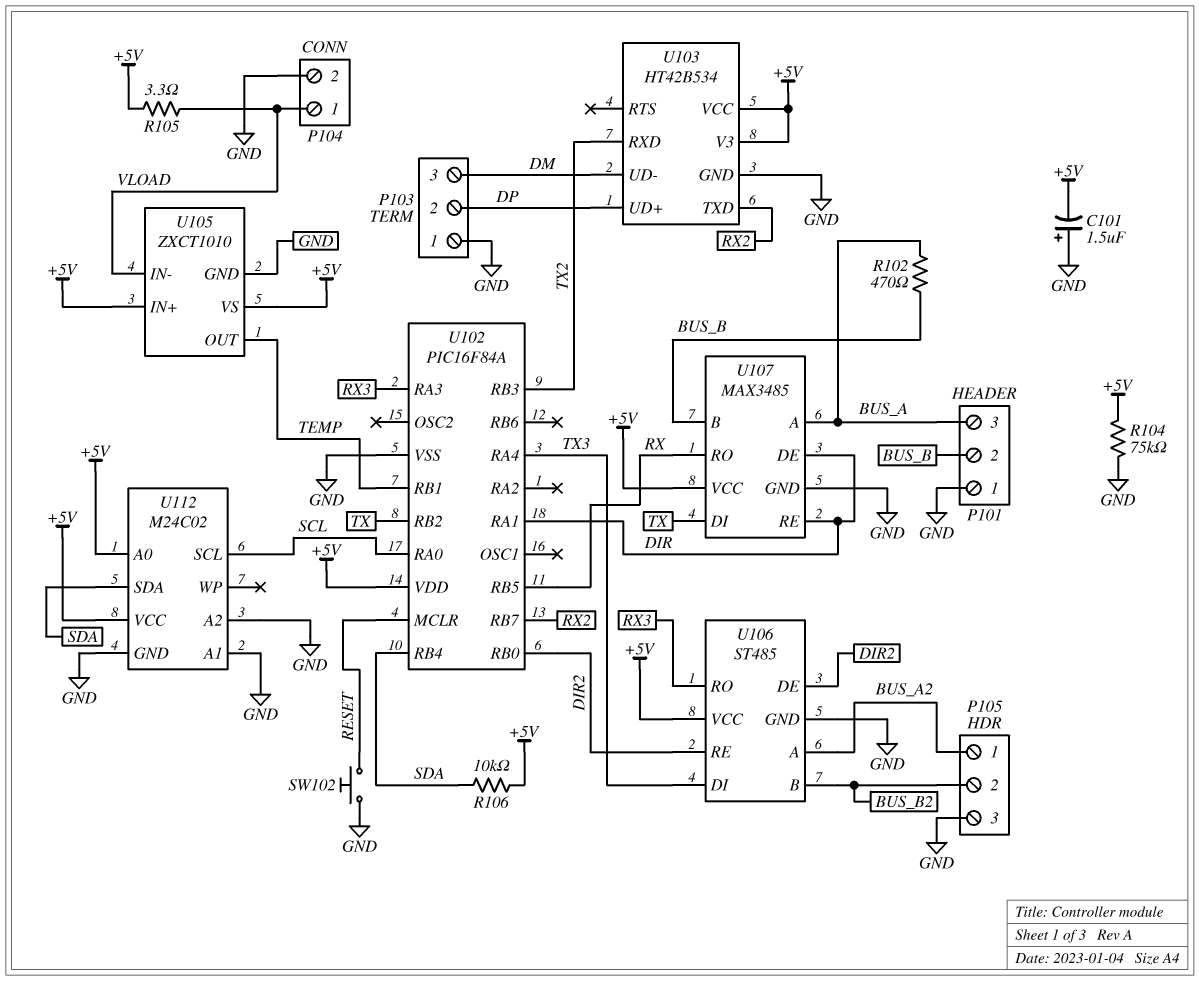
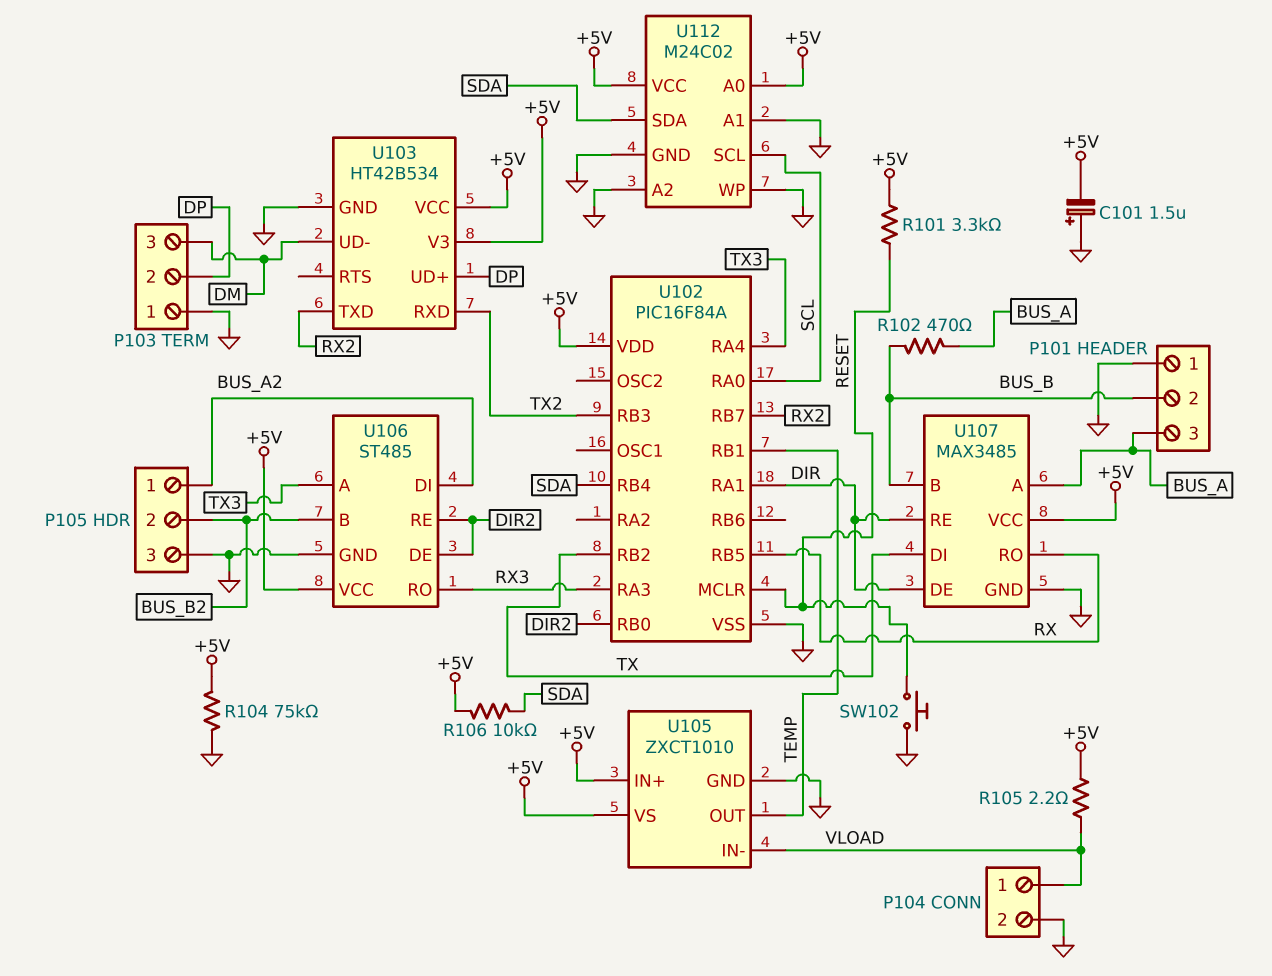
R101: none -> 3.3k (+5V, RESET)
R105: 3.3 (+5V, VLOAD) -> 2.2 (+5V, VLOAD)
U106 pin A: BUS_A2 -> TX3
U106 pin DI: TX3 -> BUS_A2
U112 pin WP: none -> GND

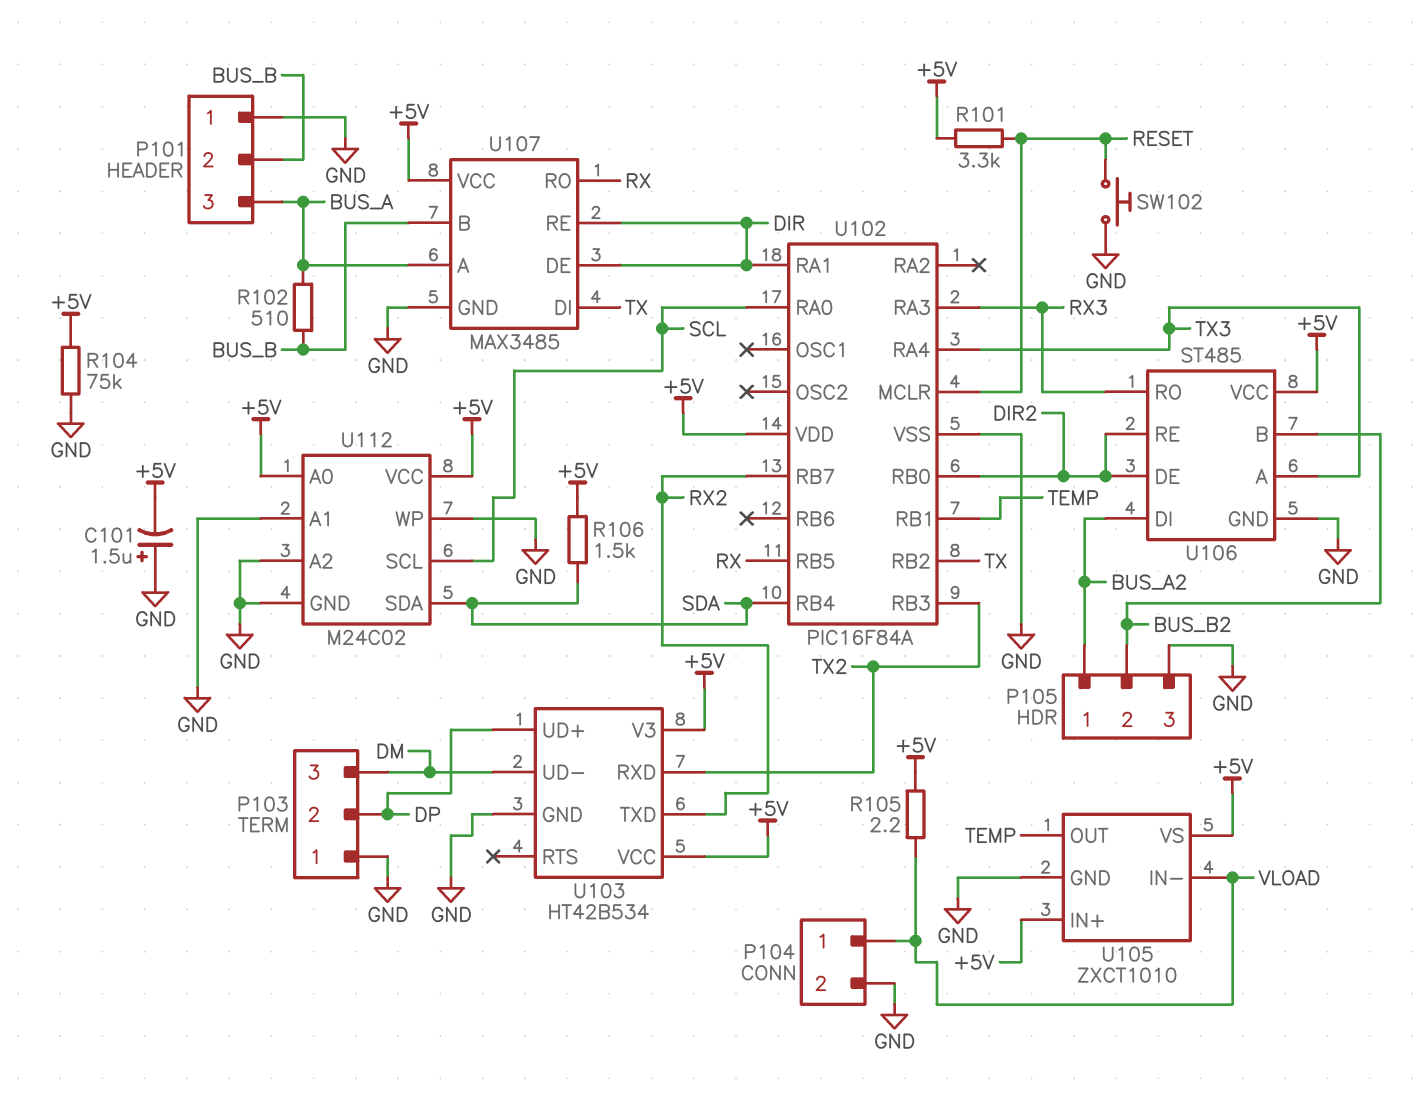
R102: 470 (BUS_A, BUS_B) -> 510 (BUS_A, BUS_B)
R106: 10k (+5V, SDA) -> 1.5k (+5V, SDA)

